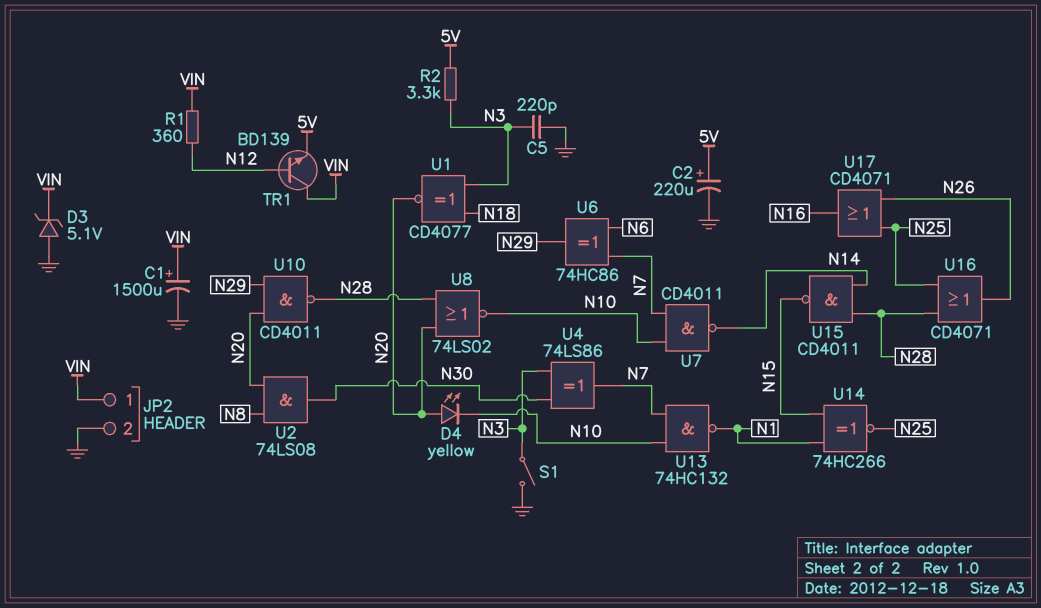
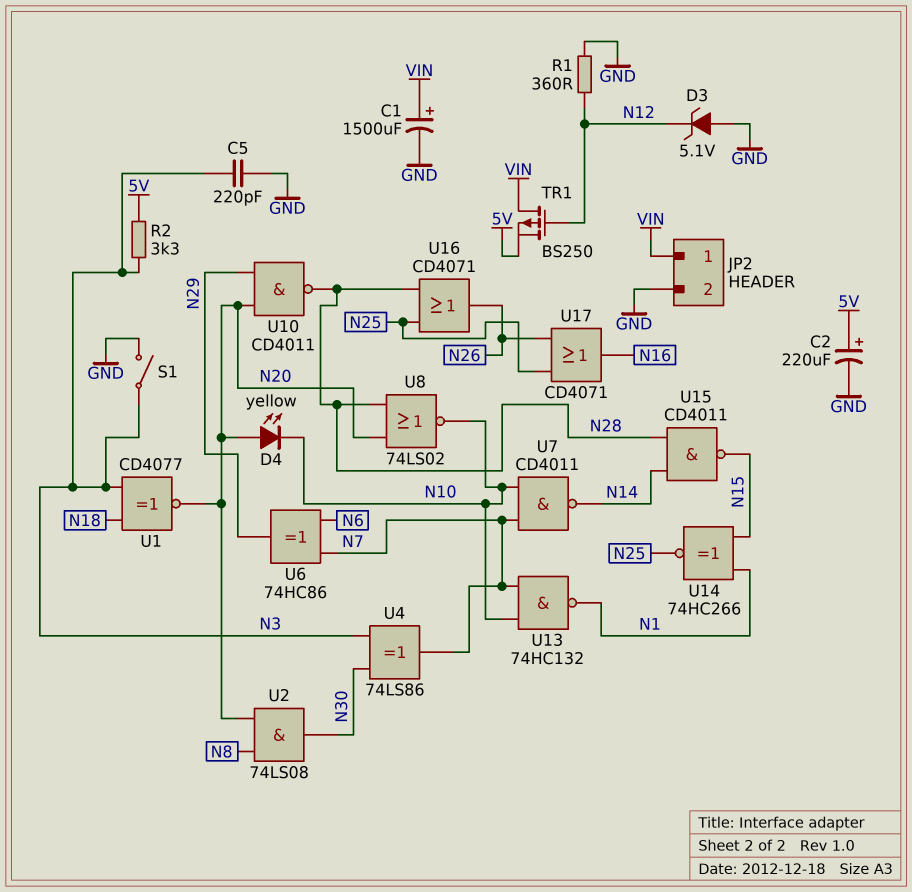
D3: zener 5.1V (A GND, K VIN) -> zener 5.1V (A GND, K N12)
R1: 360 (N12, VIN) -> 360 (GND, N12)
TR1: NPN BD139 (B N12, C VIN, E 5V) -> PMOS BS250 (G N12, D VIN, S 5V)

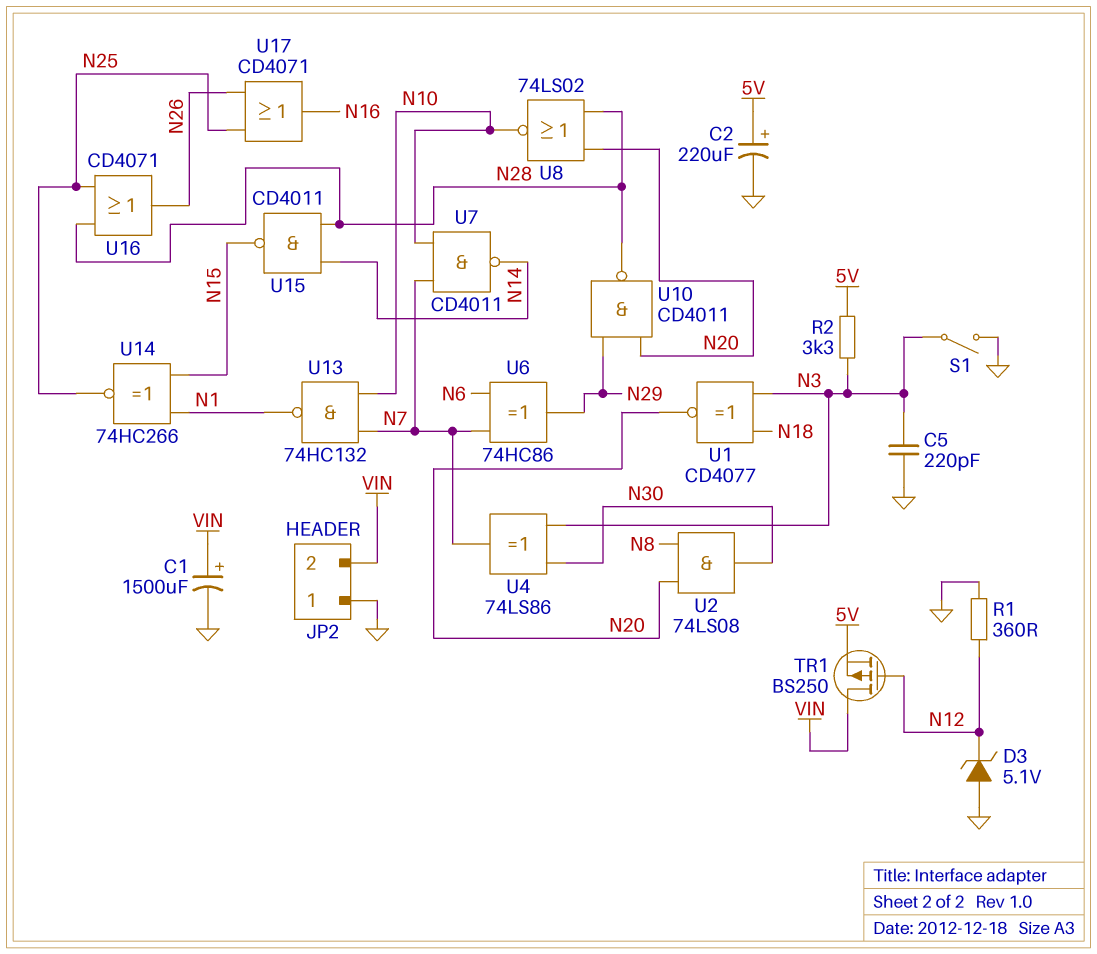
D4: LED yellow (A N20, K N10) -> none
JP2 pin 1: VIN -> GND
JP2 pin 2: GND -> VIN

